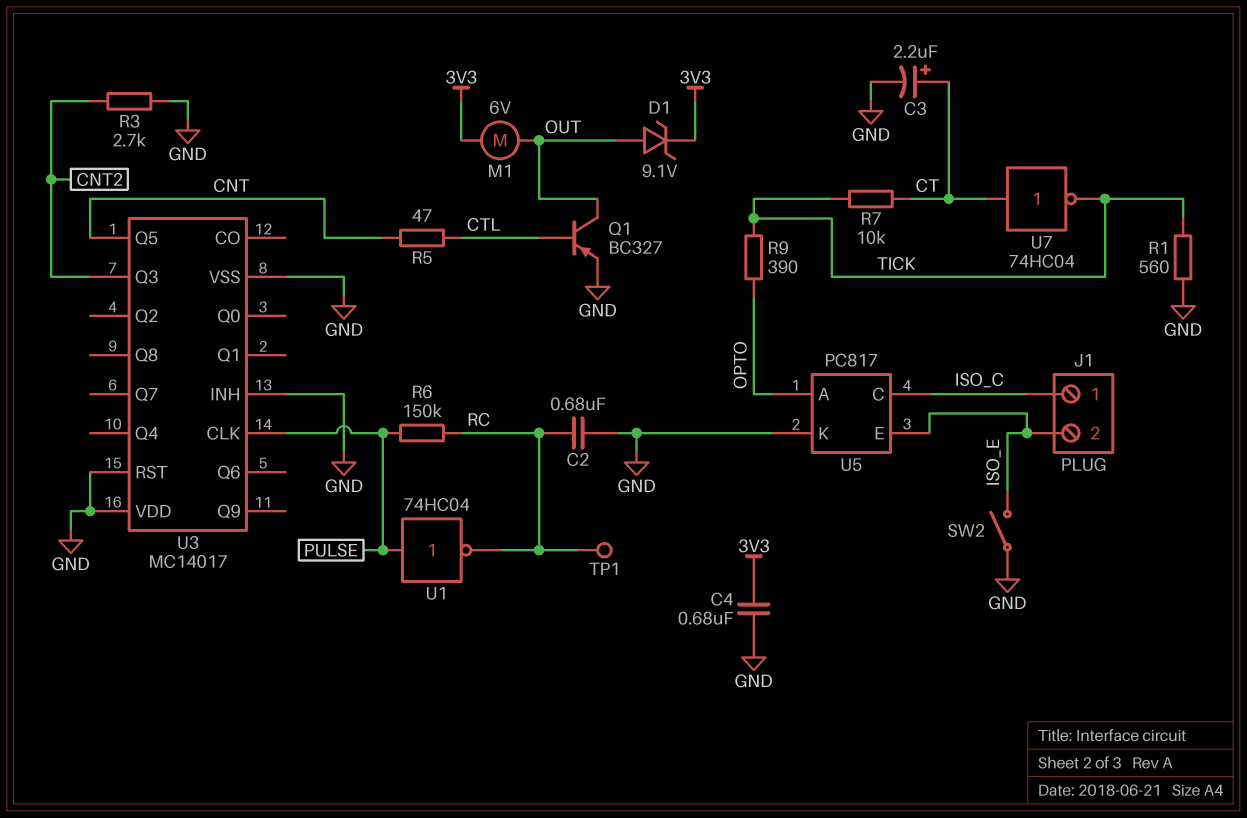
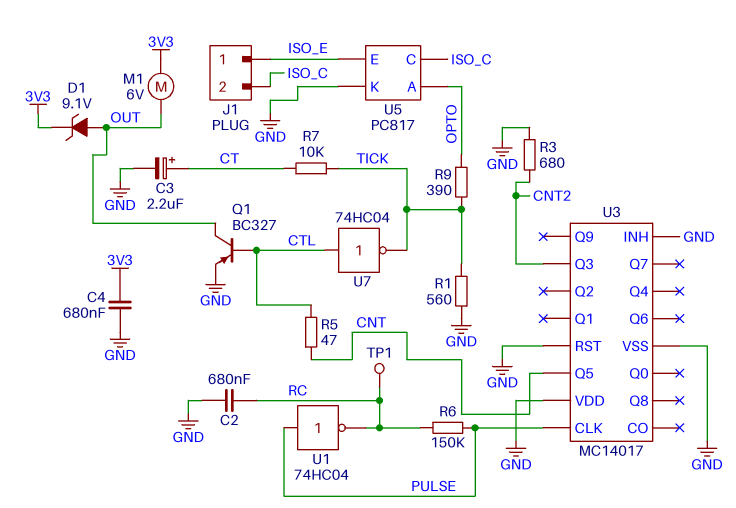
J1 pin 1: ISO_C -> ISO_E
J1 pin 2: ISO_E -> ISO_C
R3: 2.7k (CNT2, GND) -> 680 (CNT2, GND)
SW2: switch (GND, ISO_E) -> none
U7: NOT 74HC04 (in CT, out TICK) -> NOT 74HC04 (in CTL, out TICK)

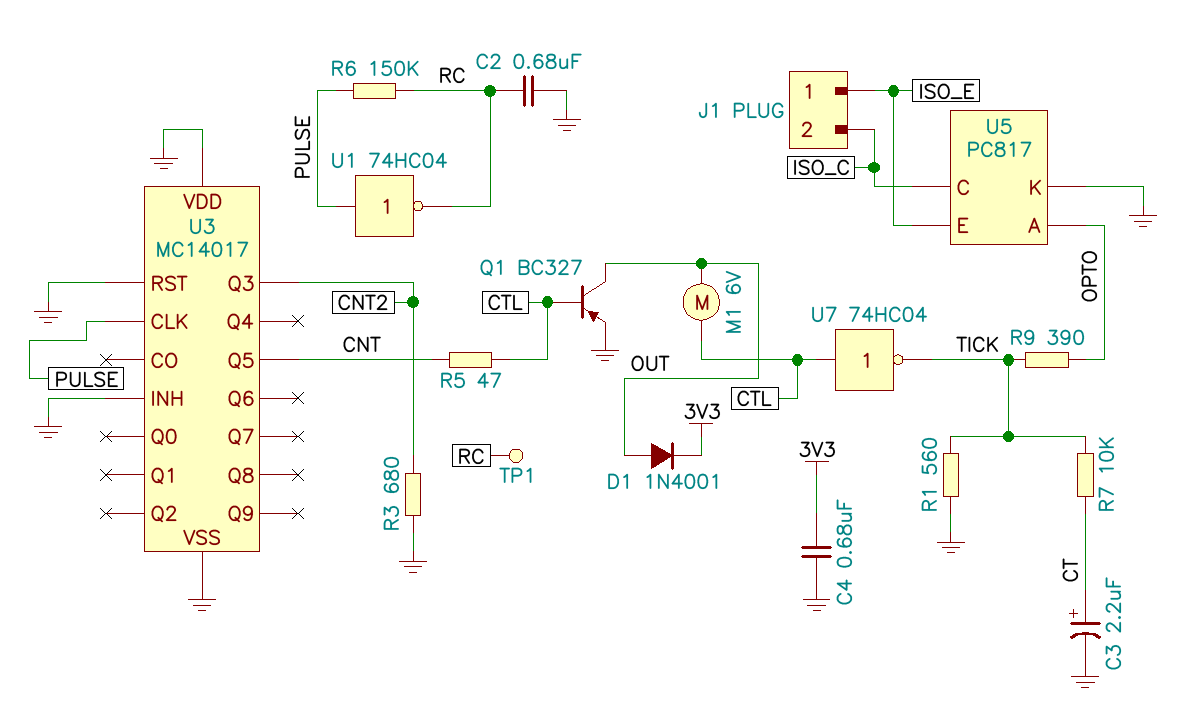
D1: zener 9.1V (A OUT, K 3V3) -> diode 1N4001 (A OUT, K 3V3)
M1: motor 6V (3V3, OUT) -> motor 6V (CTL, OUT)

